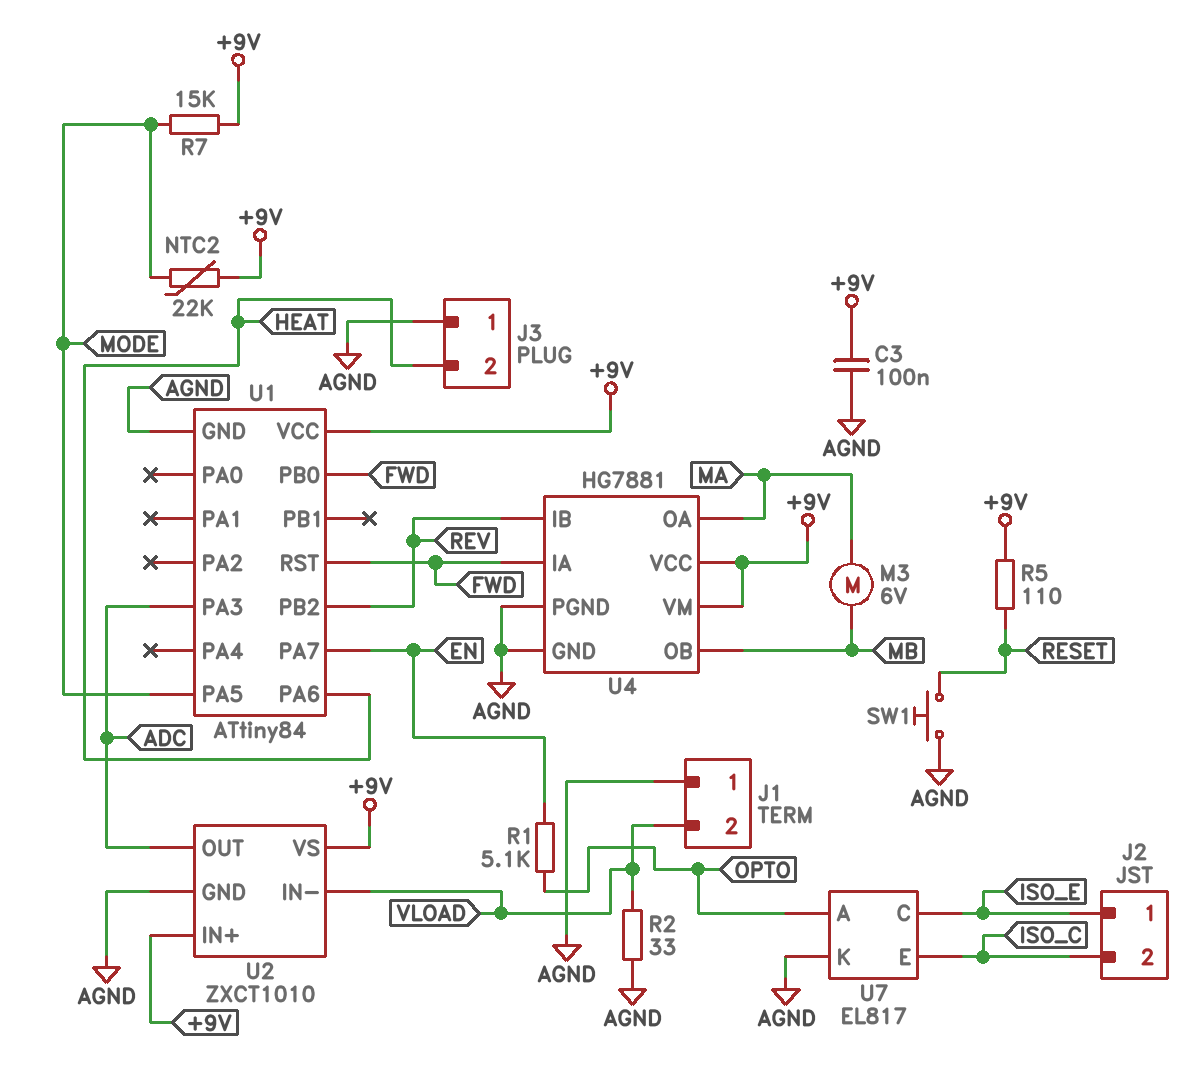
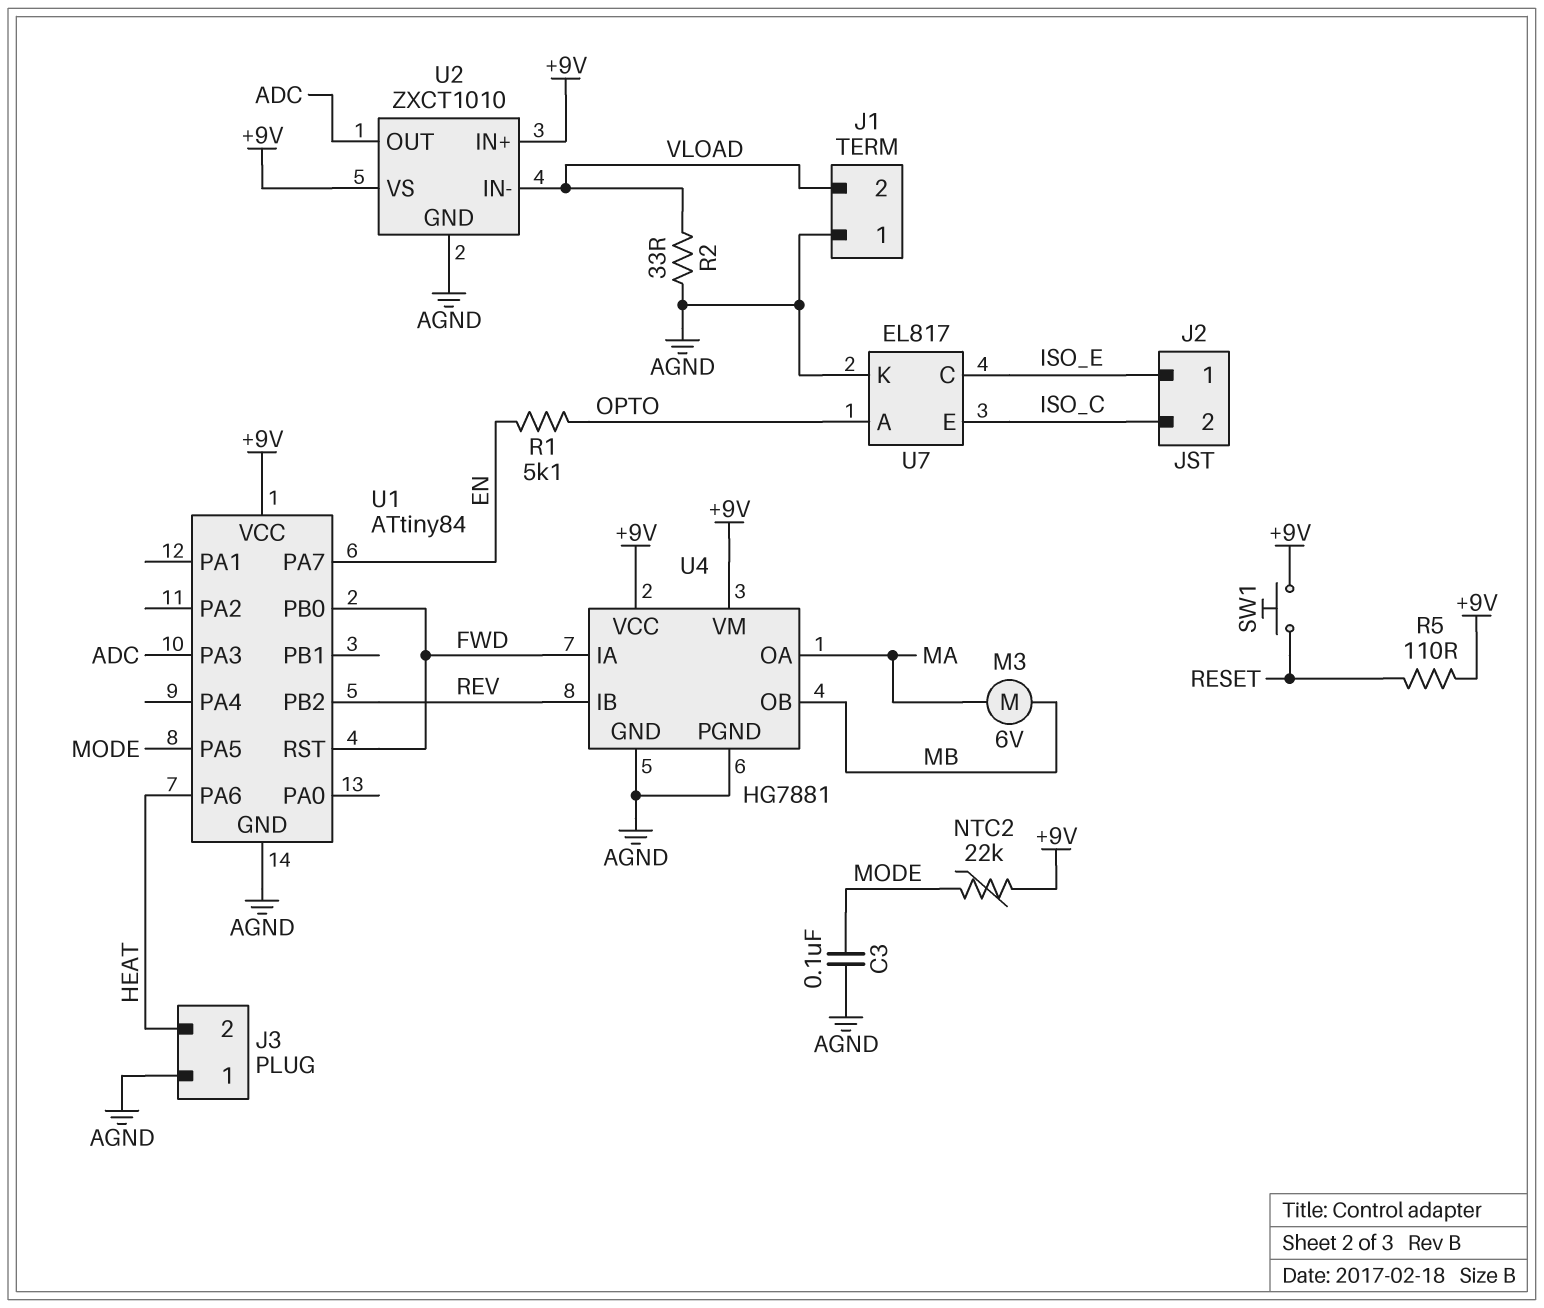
C3: 100nF (+9V, AGND) -> 100nF (AGND, MODE)
R7: 15k (+9V, MODE) -> none
SW1: button (AGND, RESET) -> button (+9V, RESET)

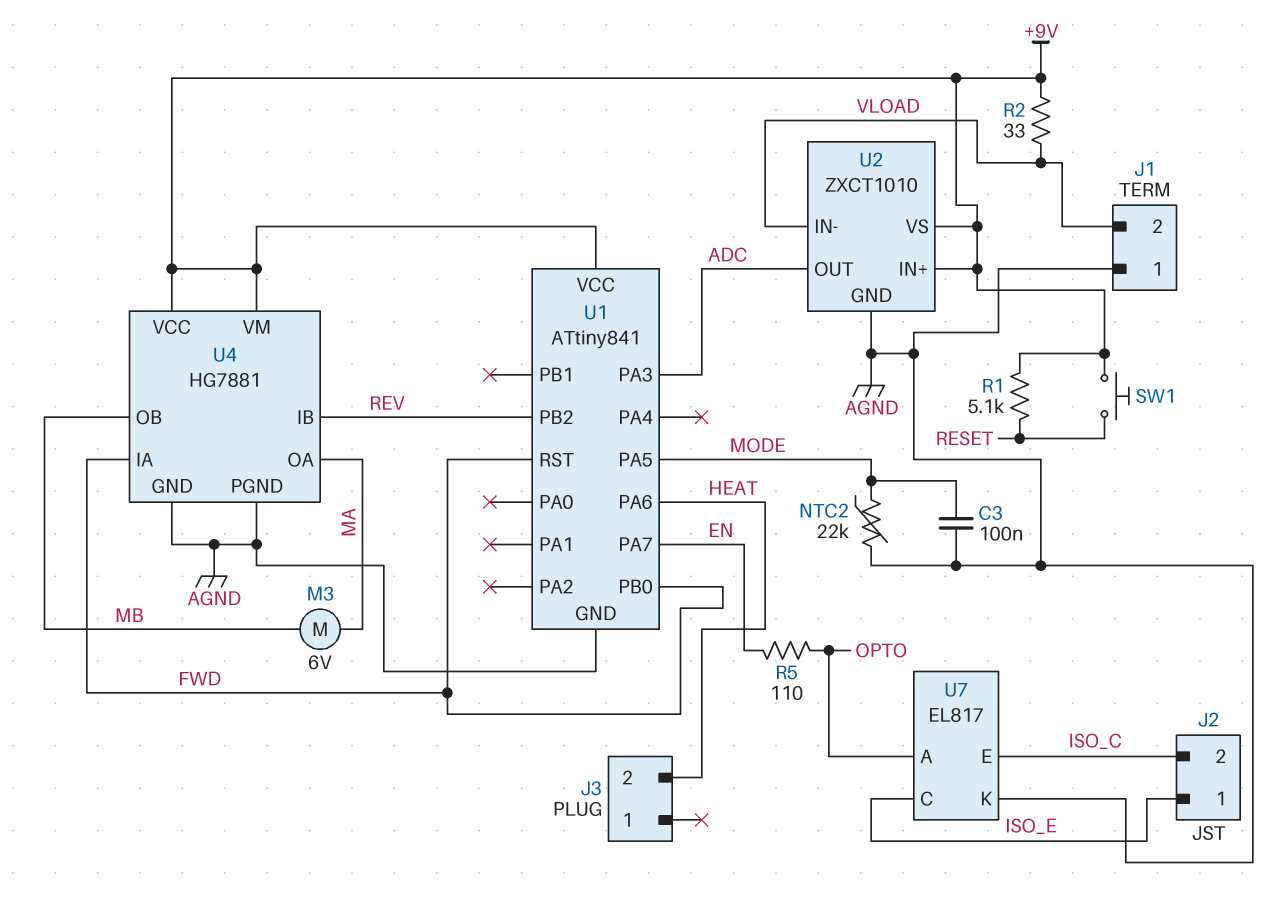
J3 pin 1: AGND -> none
NTC2: 22k (+9V, MODE) -> 22k (AGND, MODE)
R1: 5.1k (EN, OPTO) -> 5.1k (+9V, RESET)
R2: 33 (AGND, VLOAD) -> 33 (+9V, VLOAD)
R5: 110 (+9V, RESET) -> 110 (EN, OPTO)
U1: ATtiny84 -> ATtiny841

